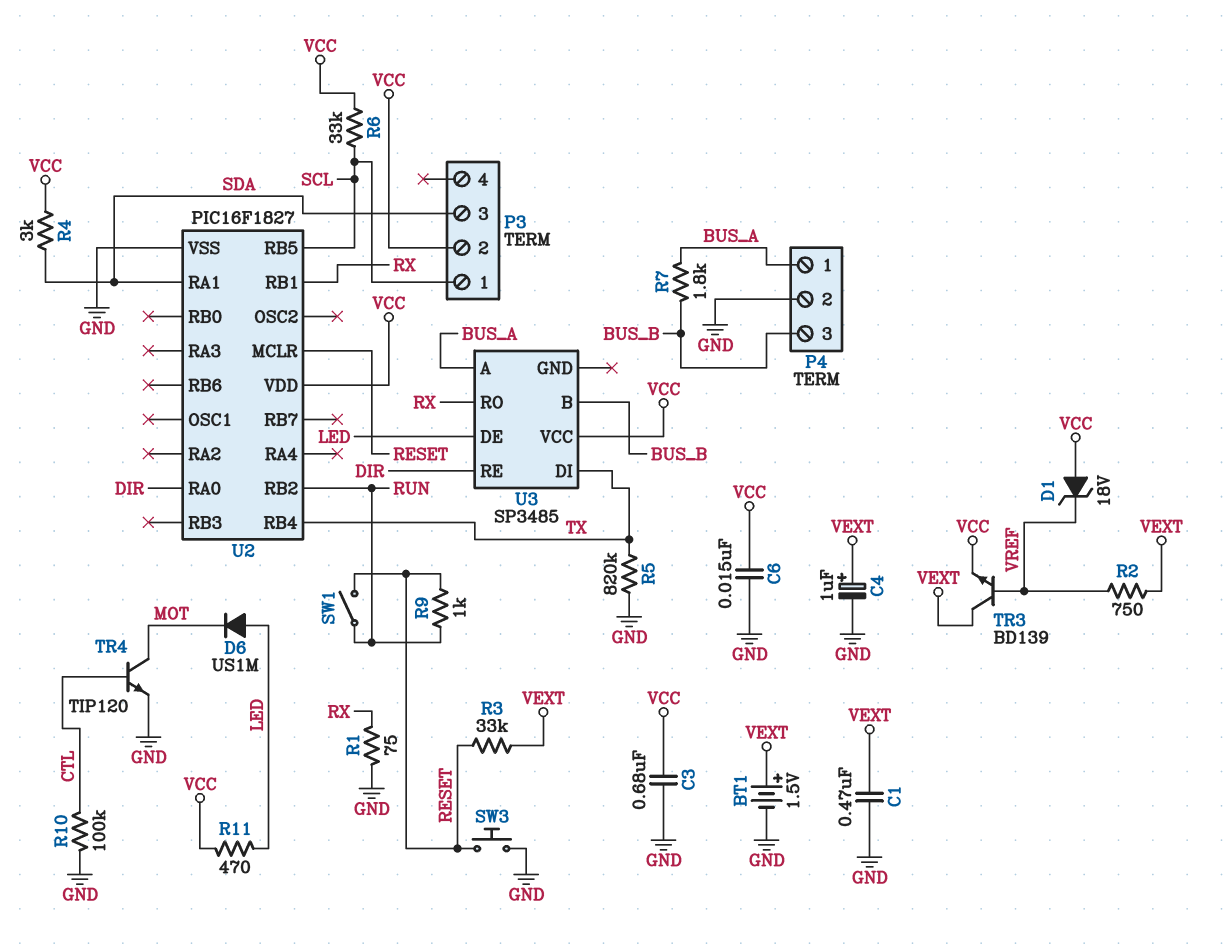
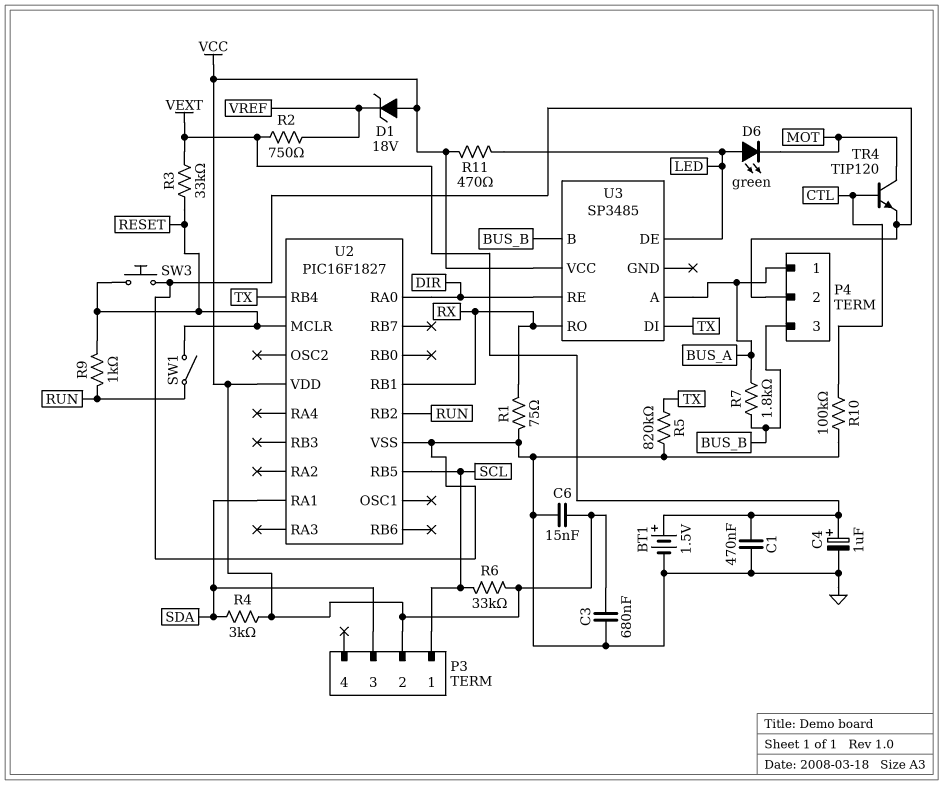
D6: diode US1M (A LED, K MOT) -> LED green (A LED, K MOT)
TR3: NPN BD139 (B VREF, C VEXT, E VCC) -> none

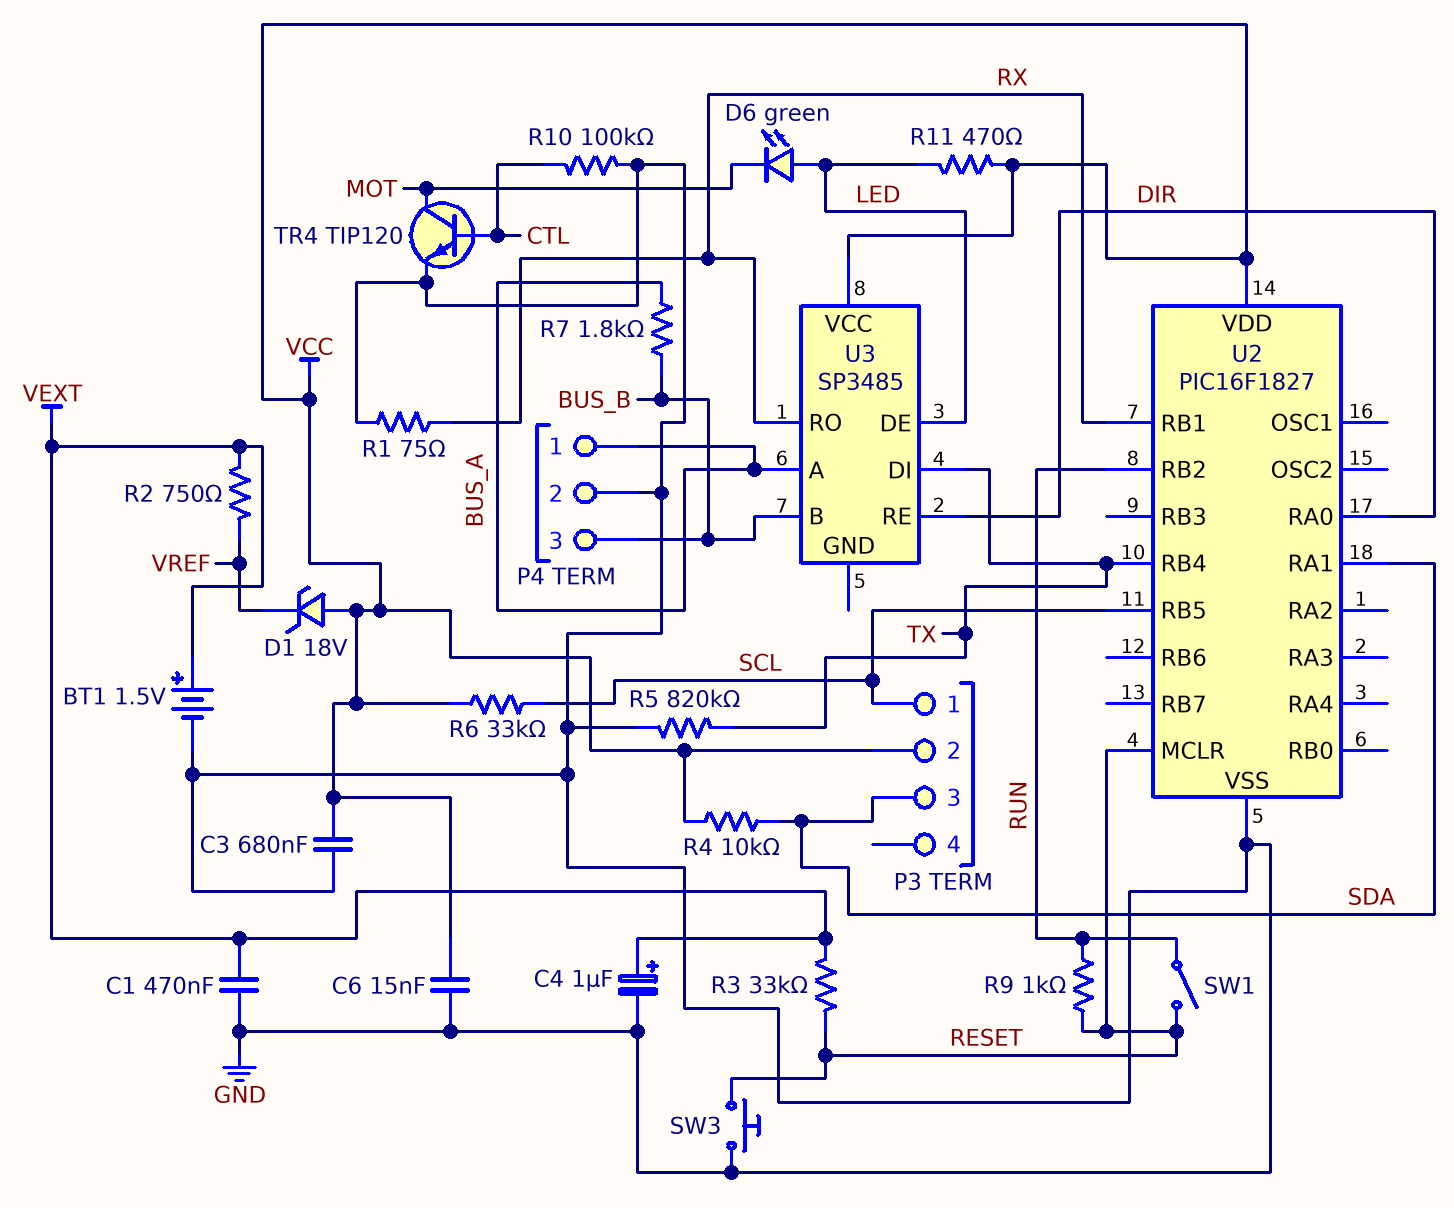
R4: 3k (SDA, VCC) -> 10k (SDA, VCC)

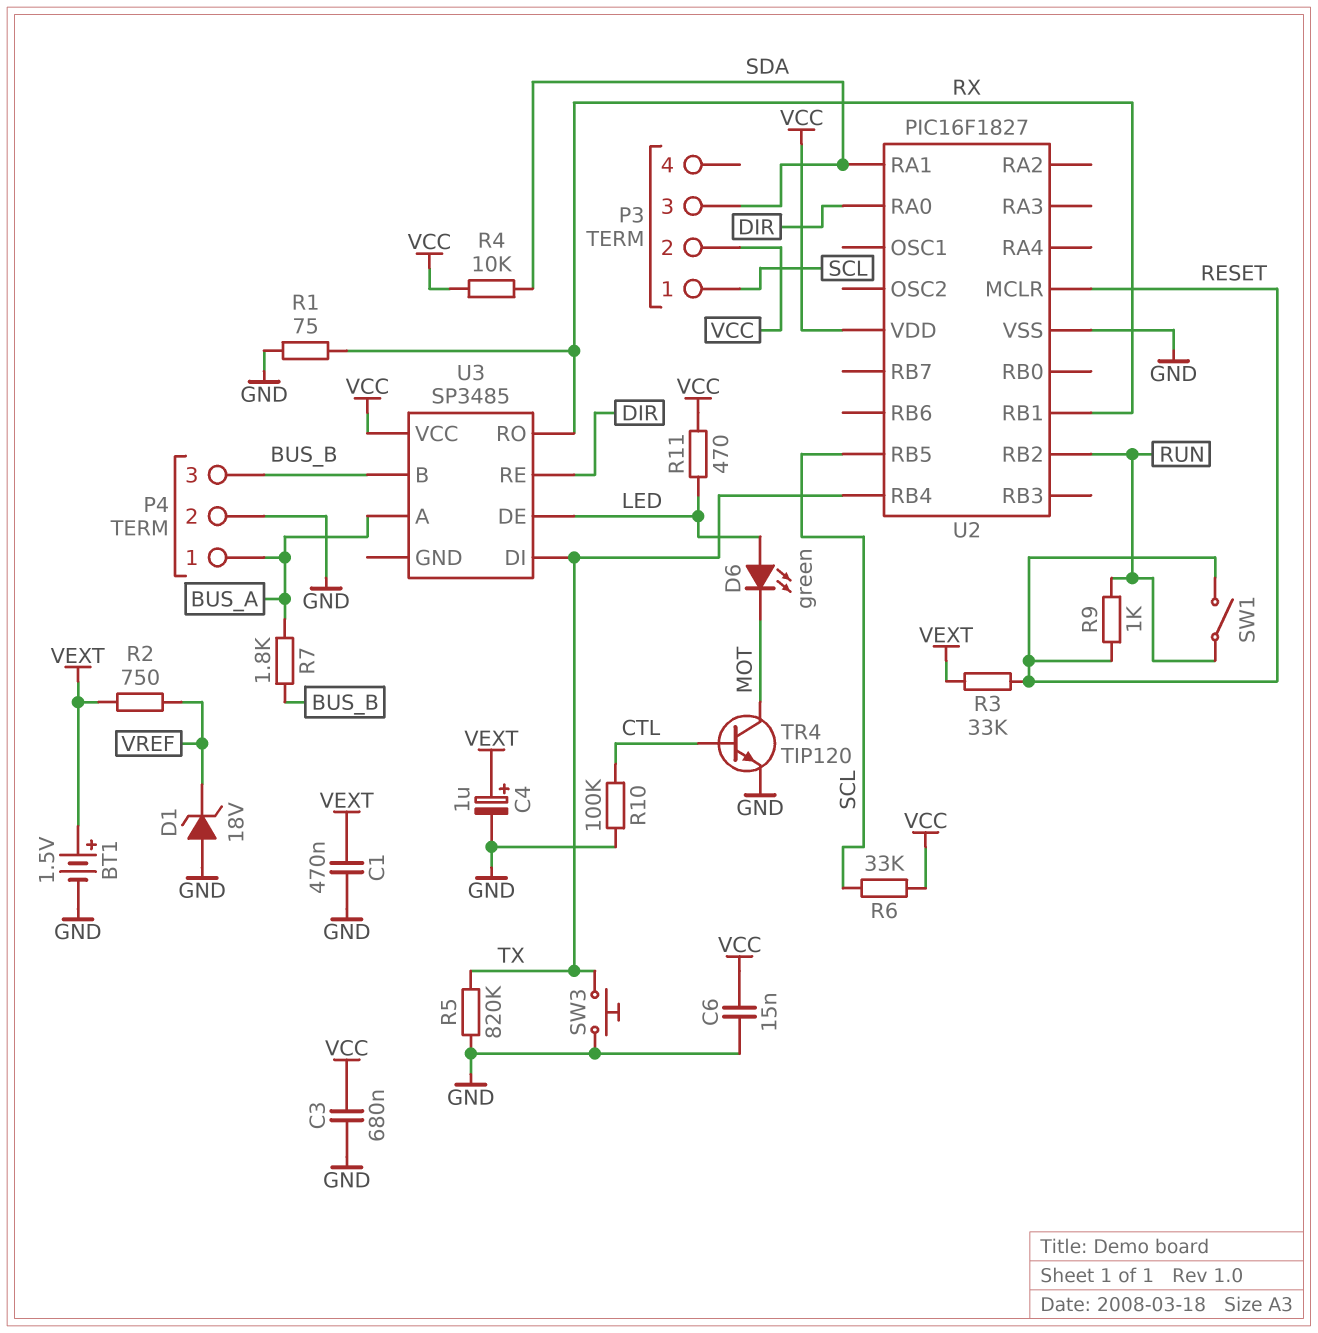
D1: zener 18V (A VCC, K VREF) -> zener 18V (A GND, K VREF)
SW3: button (GND, RESET) -> button (GND, TX)

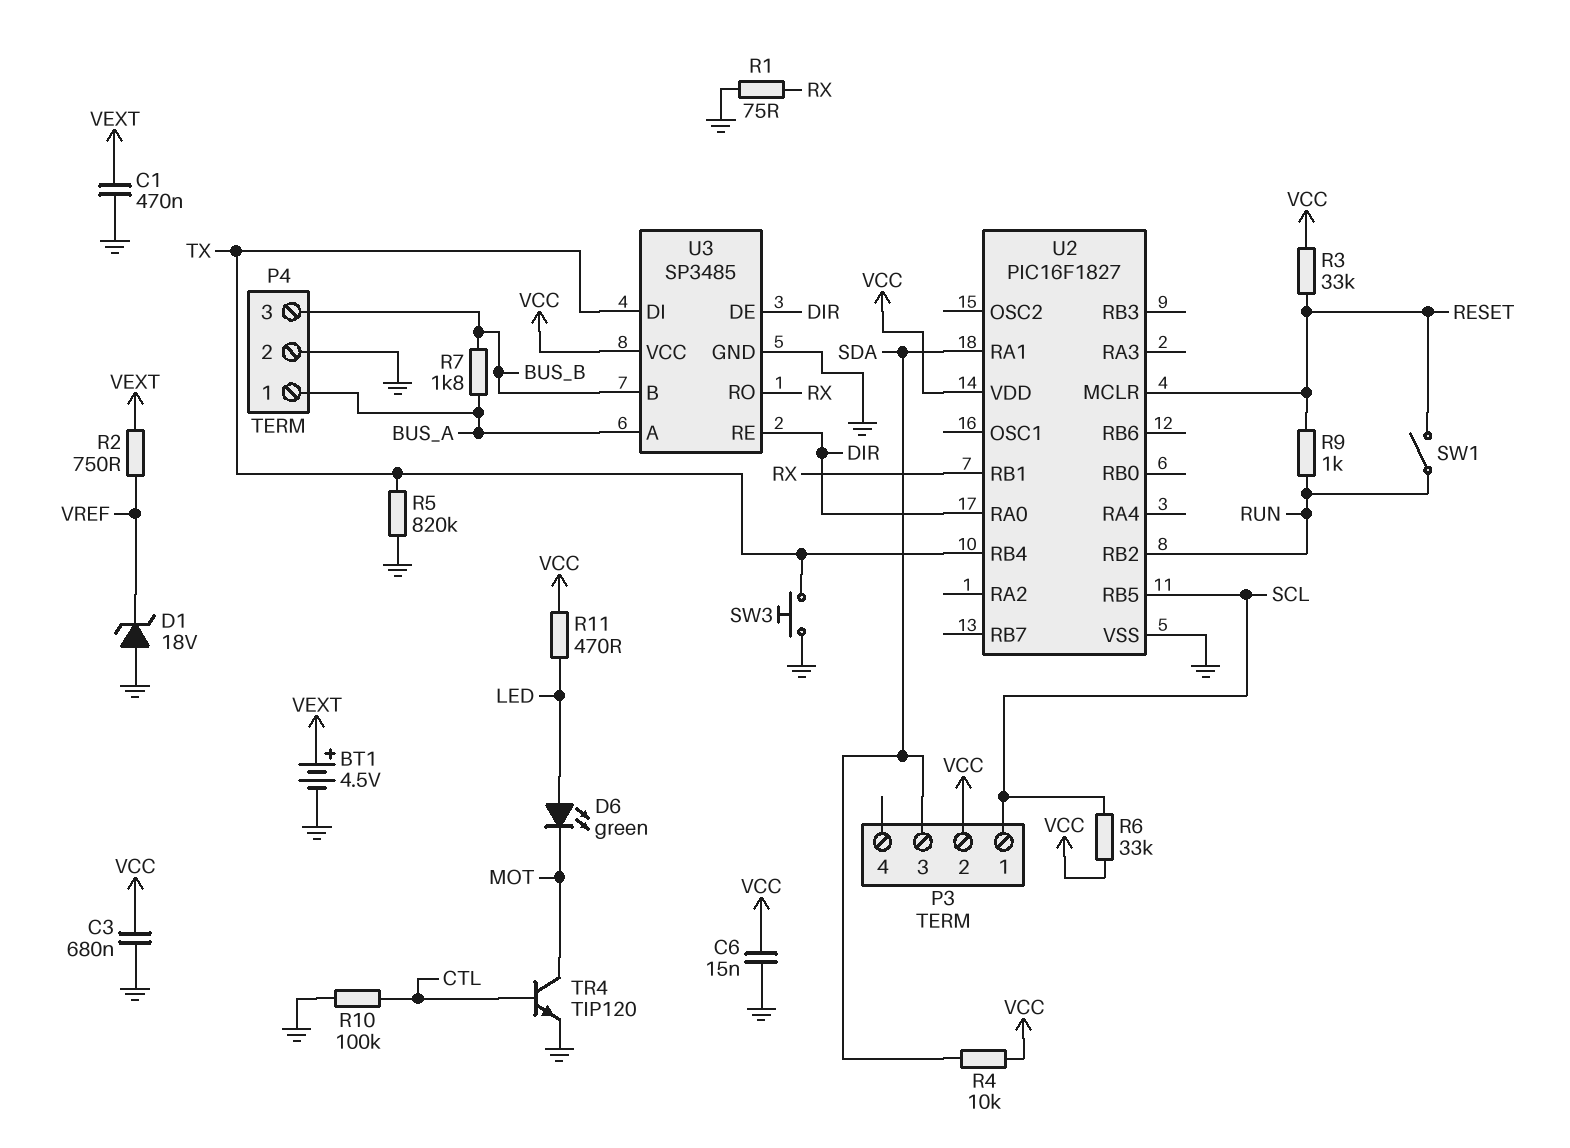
BT1: 1.5V (plus VEXT, minus GND) -> 4.5V (plus VEXT, minus GND)
C4: 1uF (plus VEXT, minus GND) -> none
R3: 33k (RESET, VEXT) -> 33k (RESET, VCC)
U3 pin DE: LED -> DIR
U3 pin GND: none -> GND

